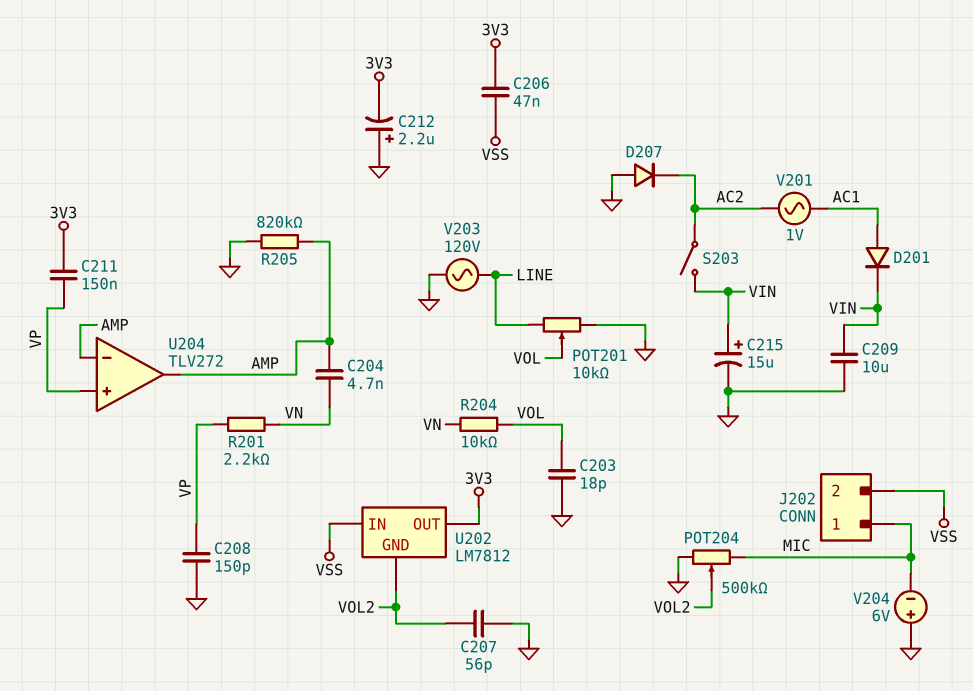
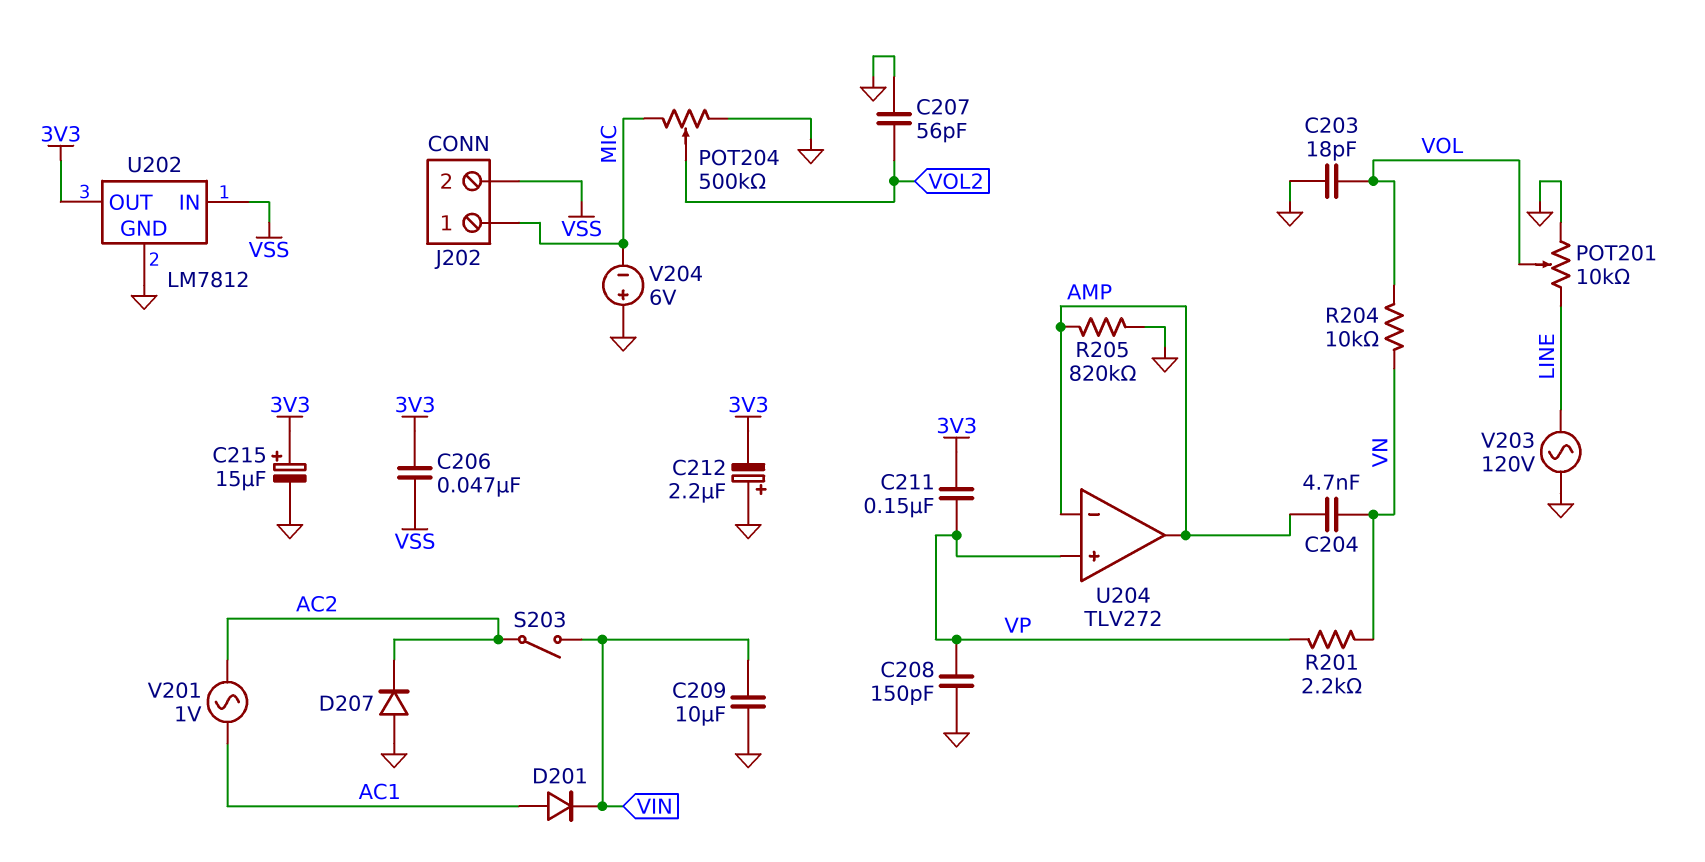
C215: 15uF (plus VIN, minus GND) -> 15uF (plus 3V3, minus GND)
U202 pin GND: VOL2 -> GND

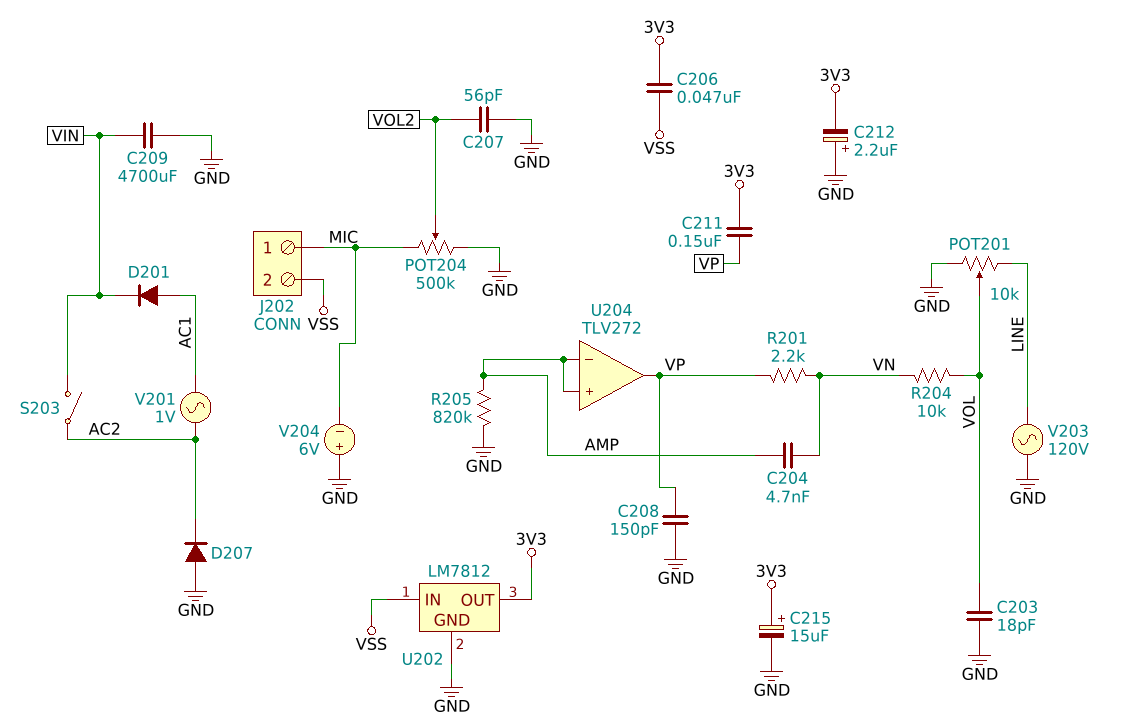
C209: 10uF (GND, VIN) -> 4700uF (GND, VIN)
U204 pin in+: VP -> AMP
U204 pin out: AMP -> VP

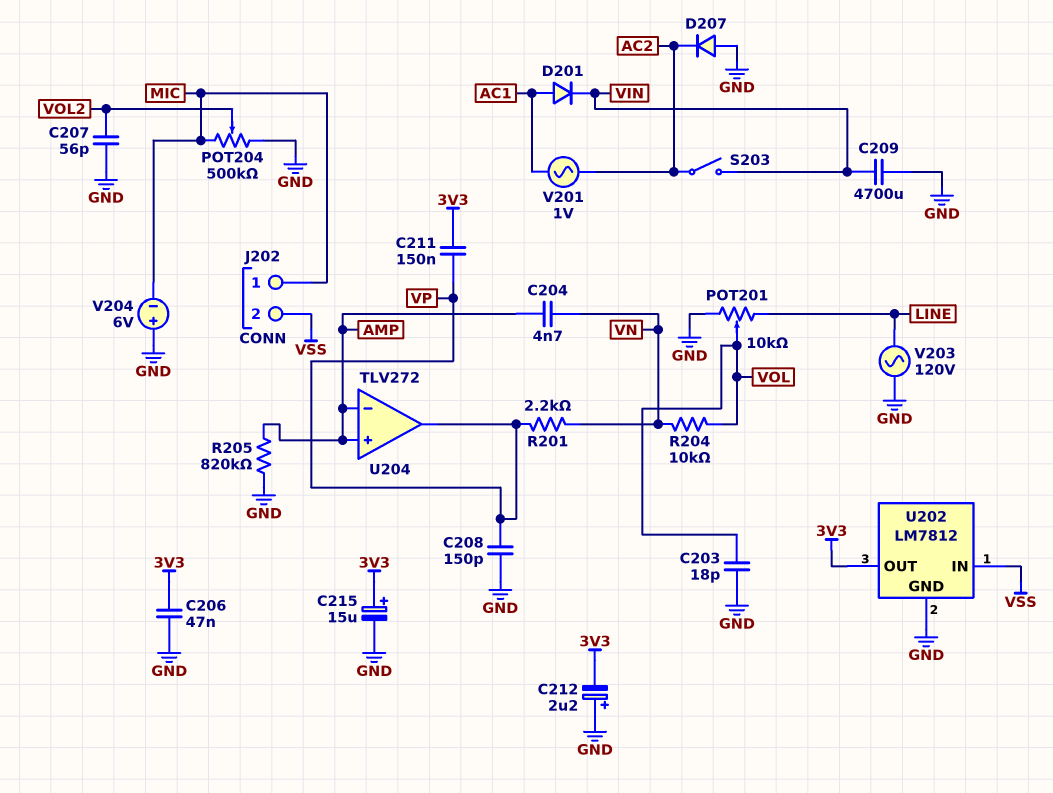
C206: 47nF (3V3, VSS) -> 47nF (3V3, GND)

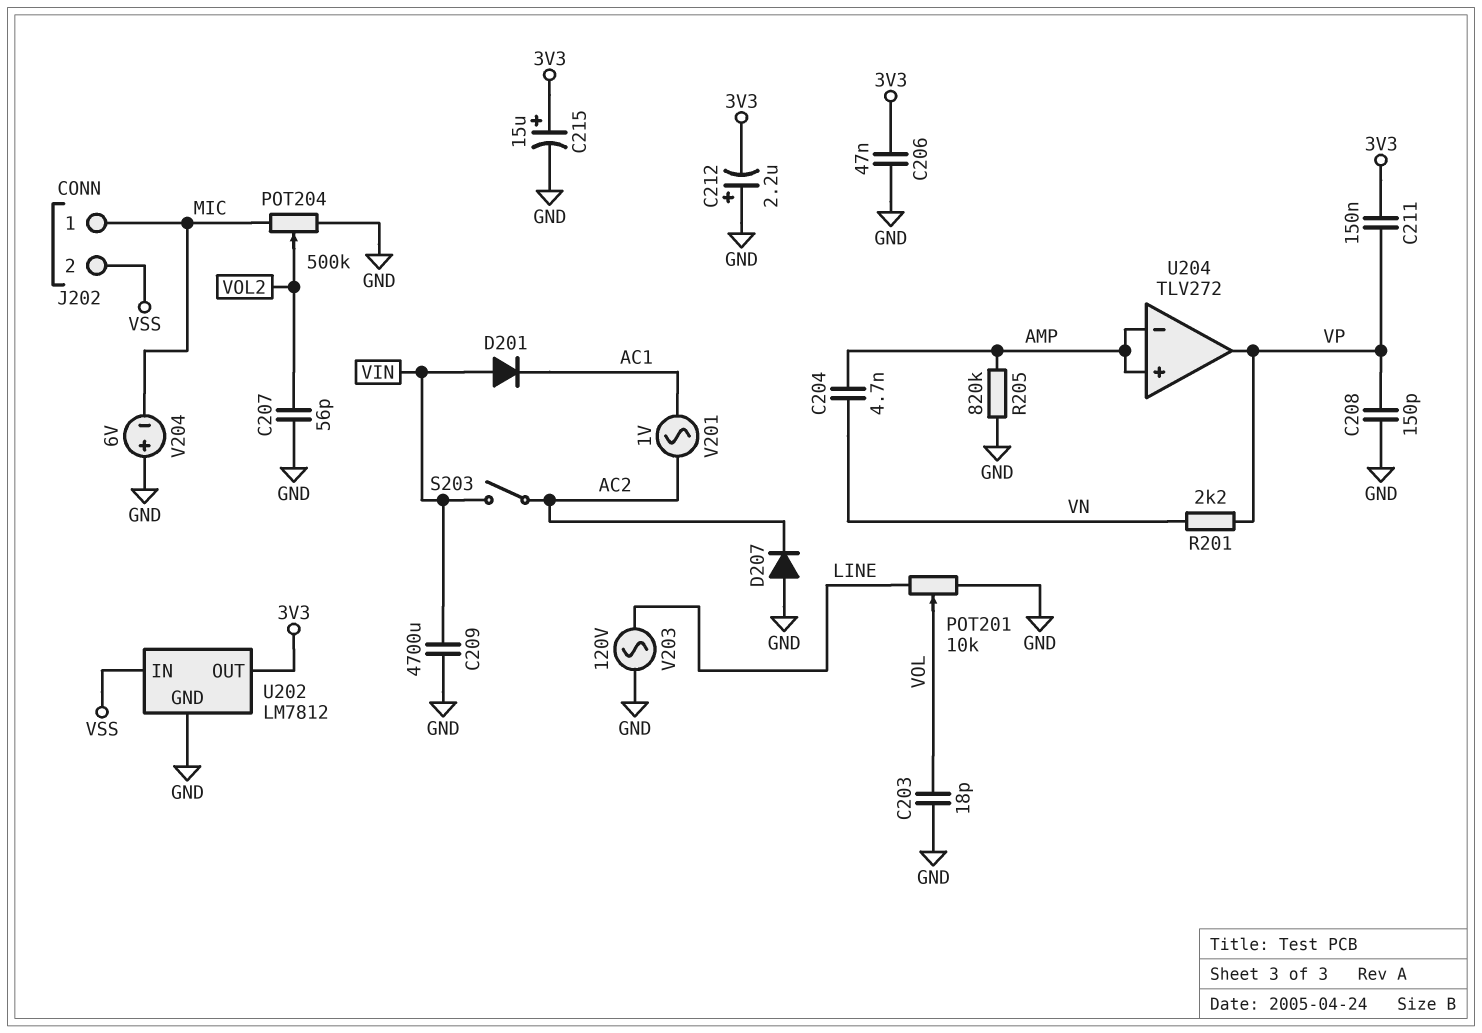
D201: diode (A AC1, K VIN) -> diode (A VIN, K AC1)
R204: 10k (VN, VOL) -> none

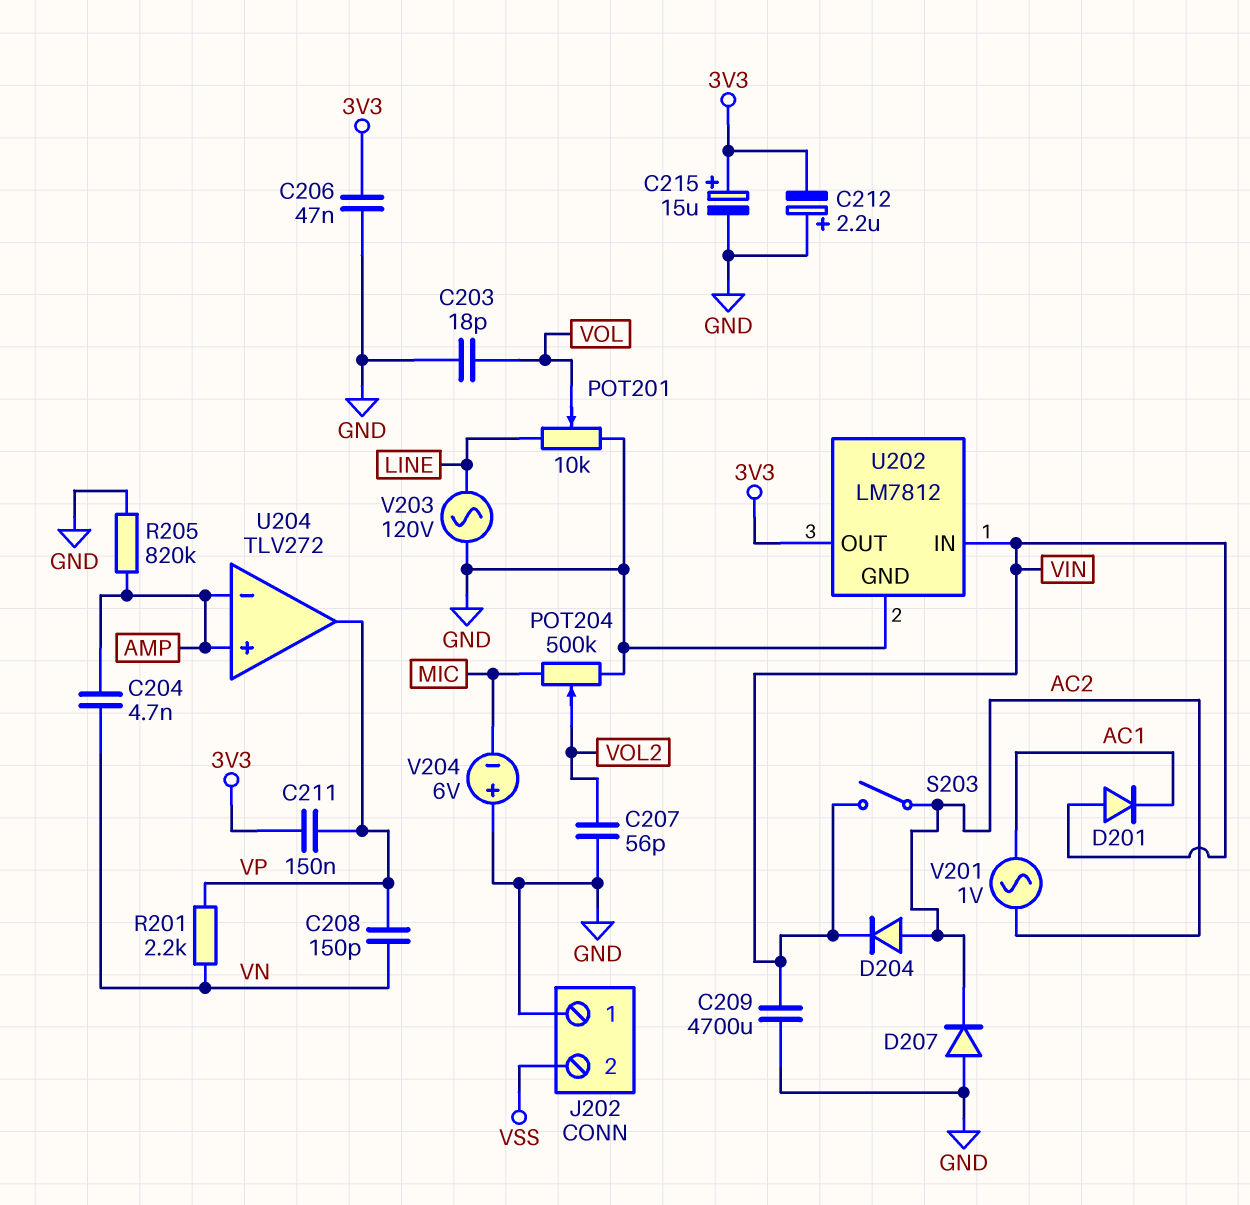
C208: 150pF (GND, VP) -> 150pF (VN, VP)
D204: none -> diode (A AC2, K VIN)
J202 pin 1: MIC -> GND
U202 pin IN: VSS -> VIN

